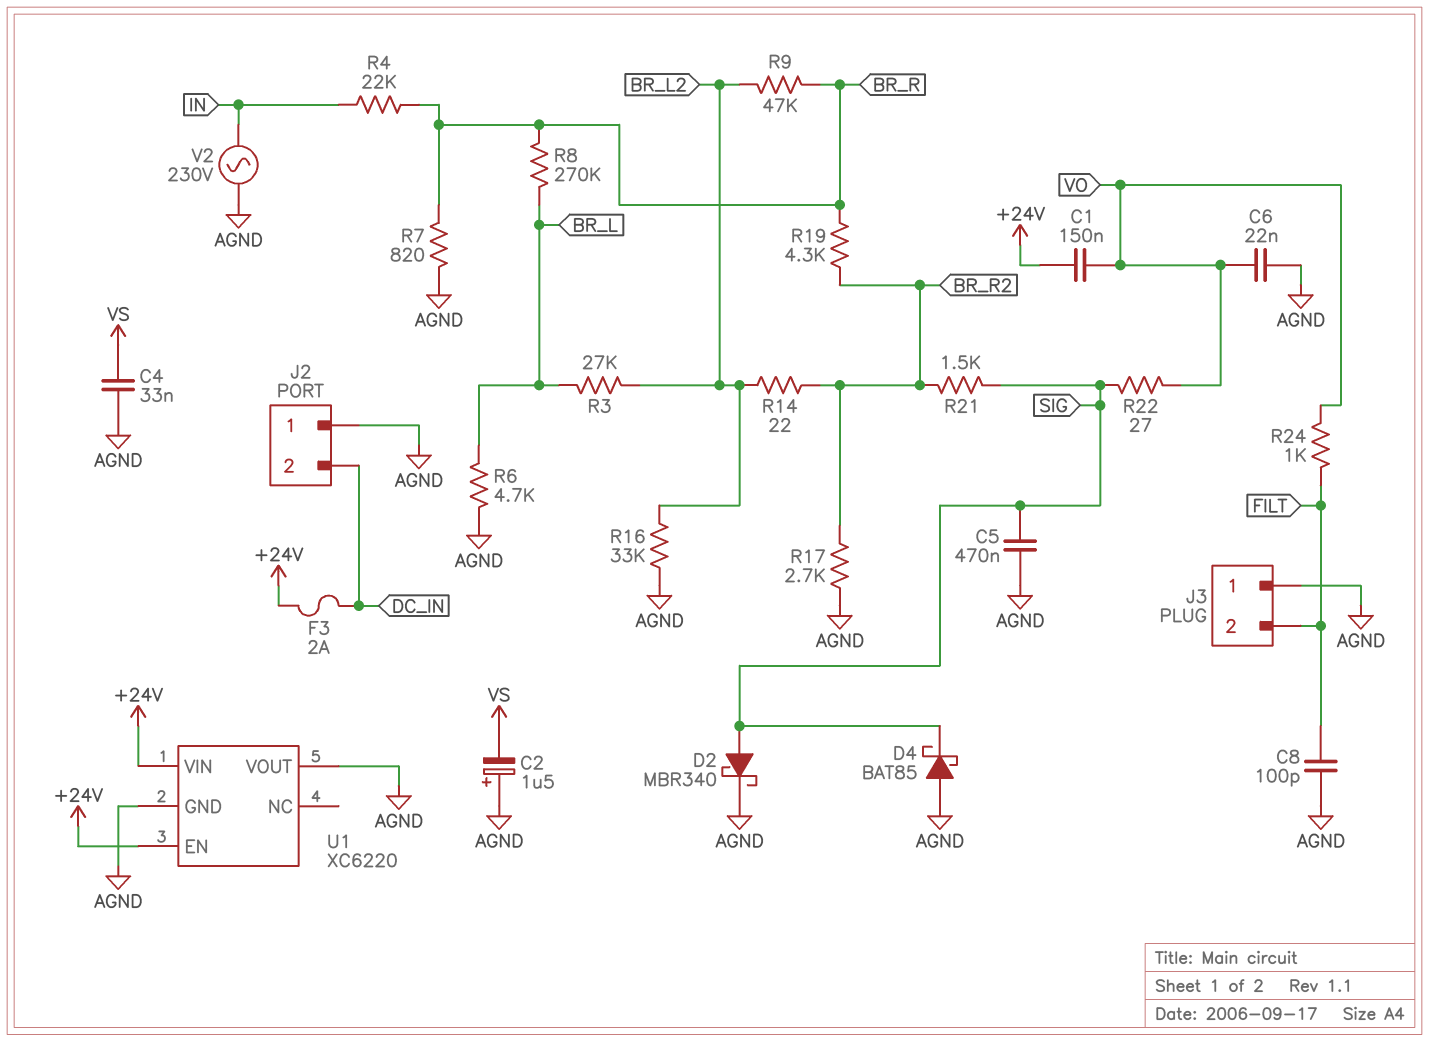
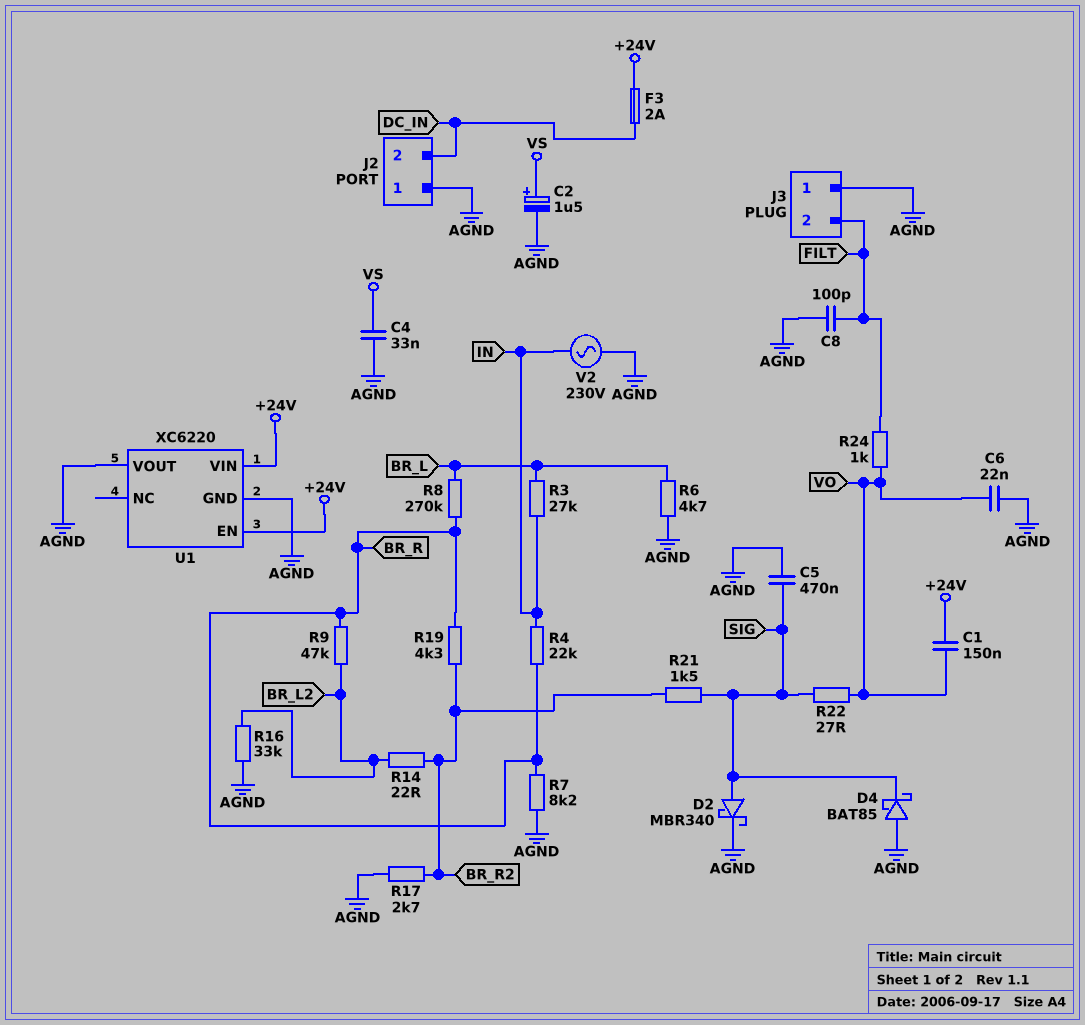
C2: 1.5uF (plus AGND, minus VS) -> 1.5uF (plus VS, minus AGND)
R3: 27k (BR_L, BR_L2) -> 27k (BR_L, IN)
R7: 820 (AGND, BR_R) -> 8.2k (AGND, BR_R)

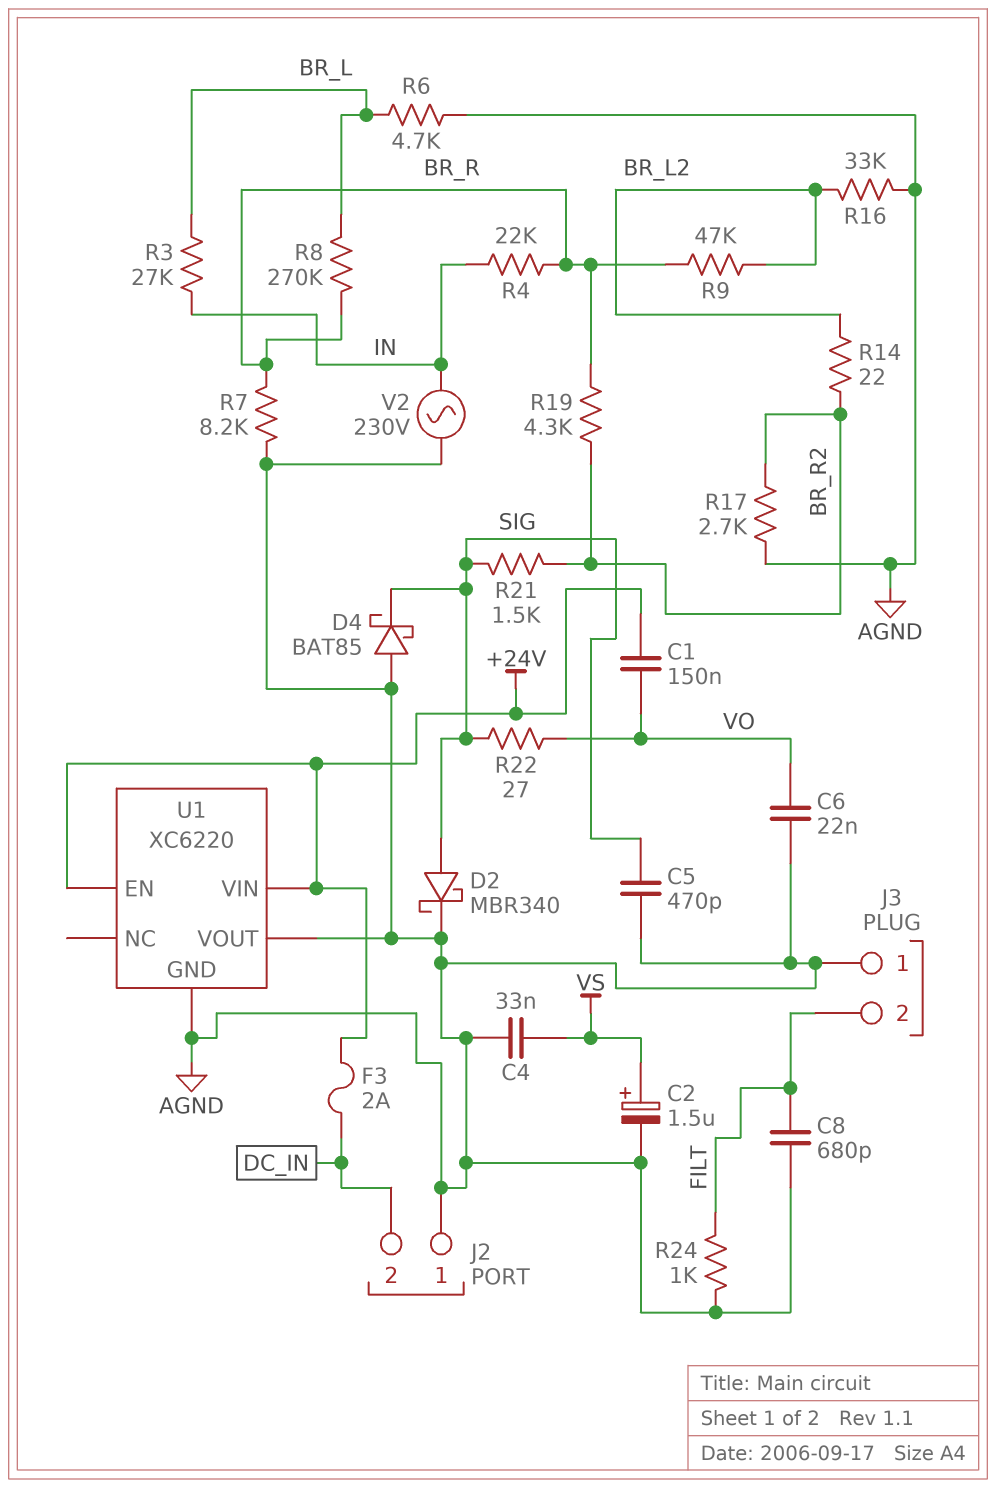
C5: 470nF (AGND, SIG) -> 470pF (AGND, SIG)
C8: 100pF (AGND, FILT) -> 680pF (AGND, FILT)
R24: 1k (FILT, VO) -> 1k (AGND, FILT)

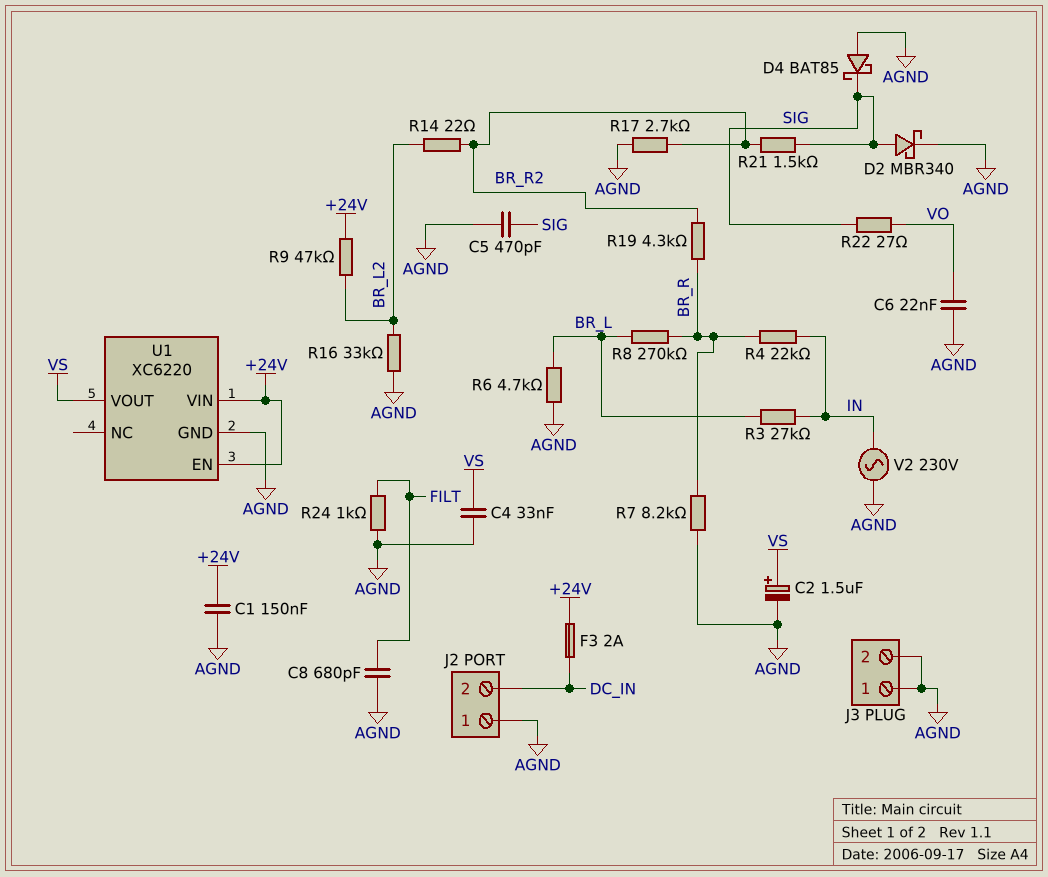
C1: 150nF (+24V, VO) -> 150nF (+24V, AGND)
J3 pin 2: FILT -> AGND
R9: 47k (BR_L2, BR_R) -> 47k (+24V, BR_L2)
U1 pin VOUT: AGND -> VS

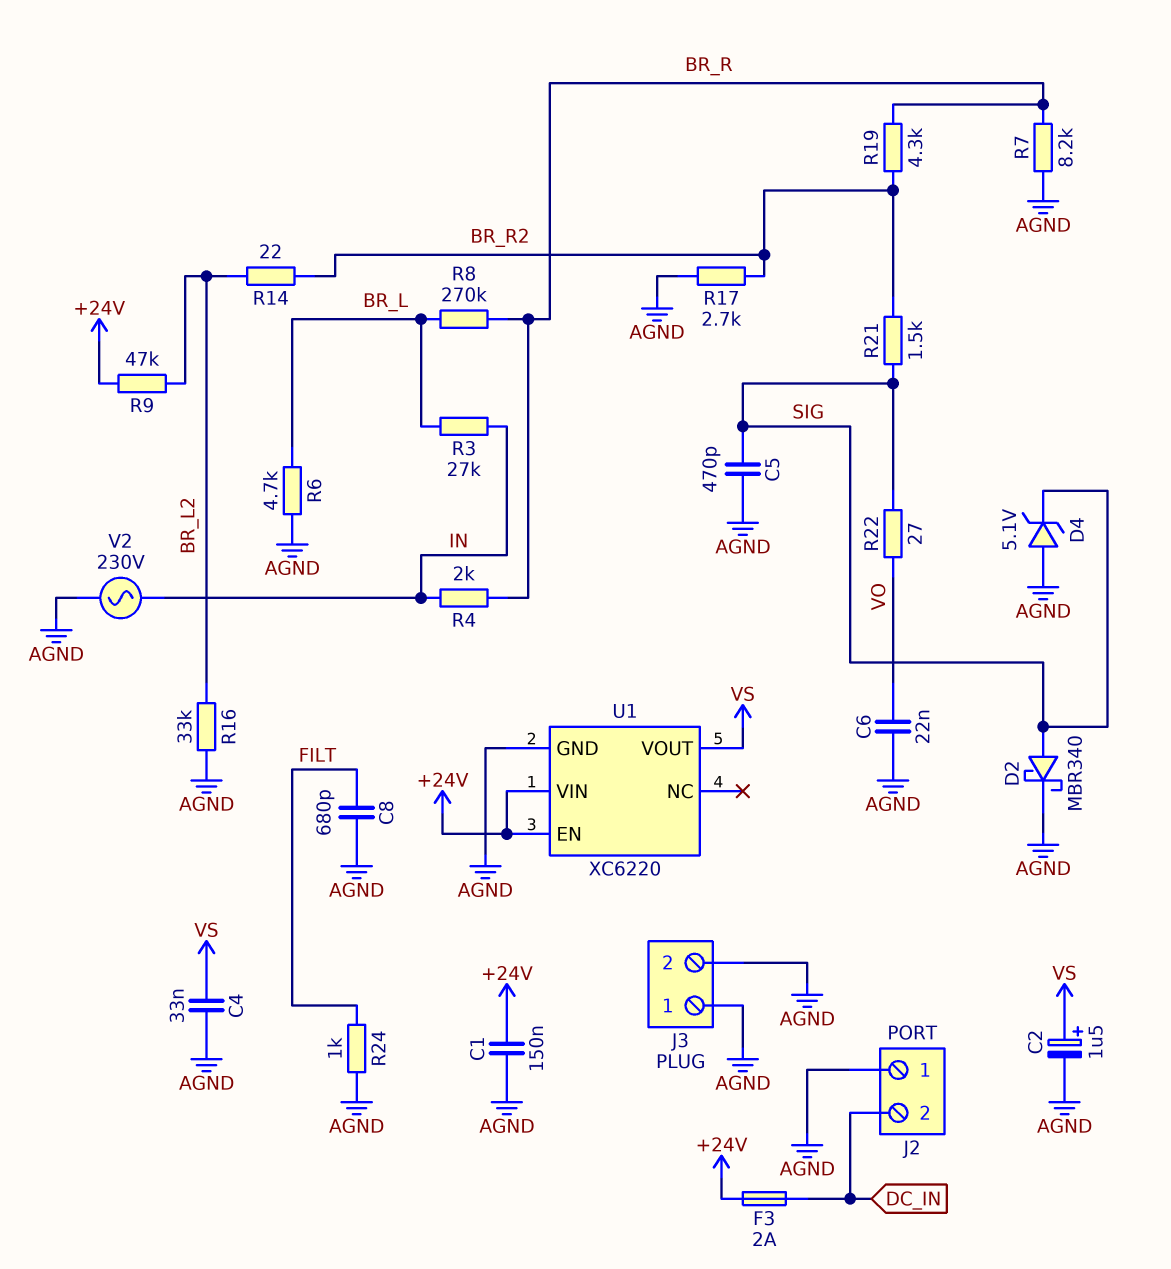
D4: schottky BAT85 (A AGND, K SIG) -> zener 5.1V (A AGND, K SIG)
R4: 22k (BR_R, IN) -> 2k (BR_R, IN)

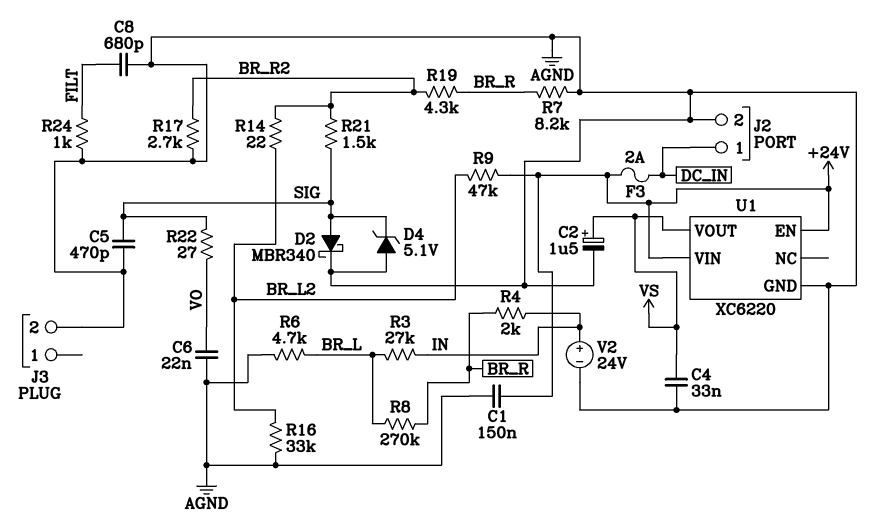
J2 pin 1: AGND -> DC_IN
J2 pin 2: DC_IN -> AGND
J3 pin 1: AGND -> none
V2: AC 230V (AGND, IN) -> 24V (plus IN, minus AGND)

